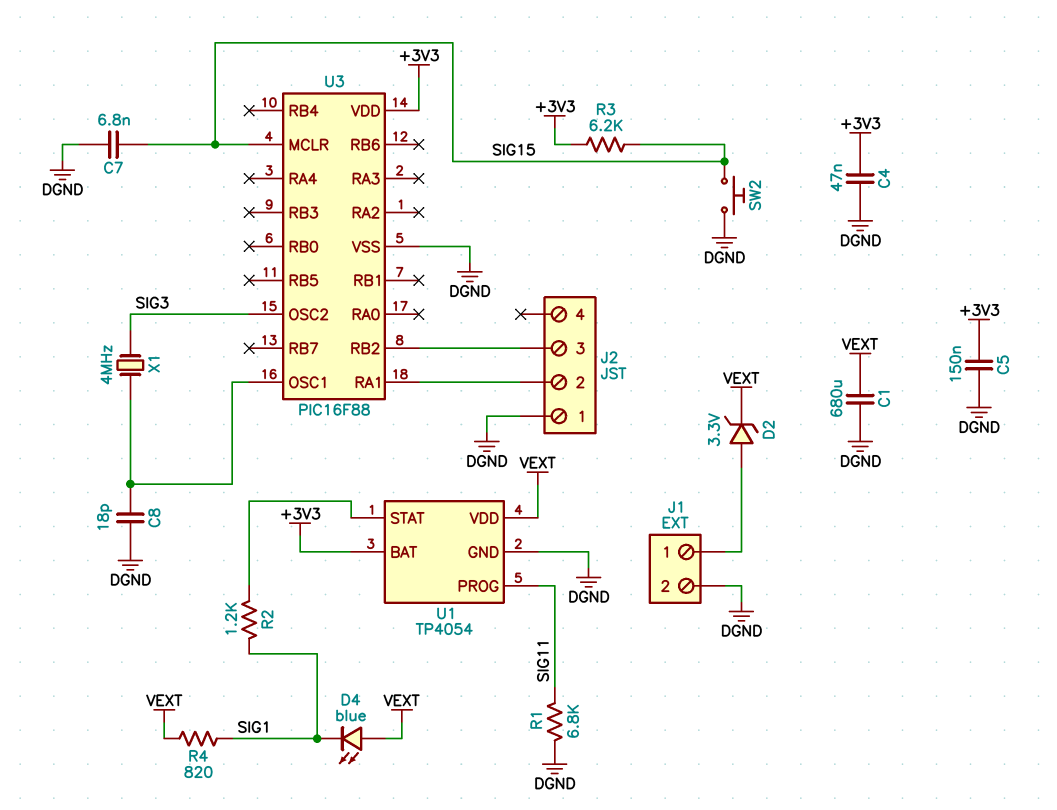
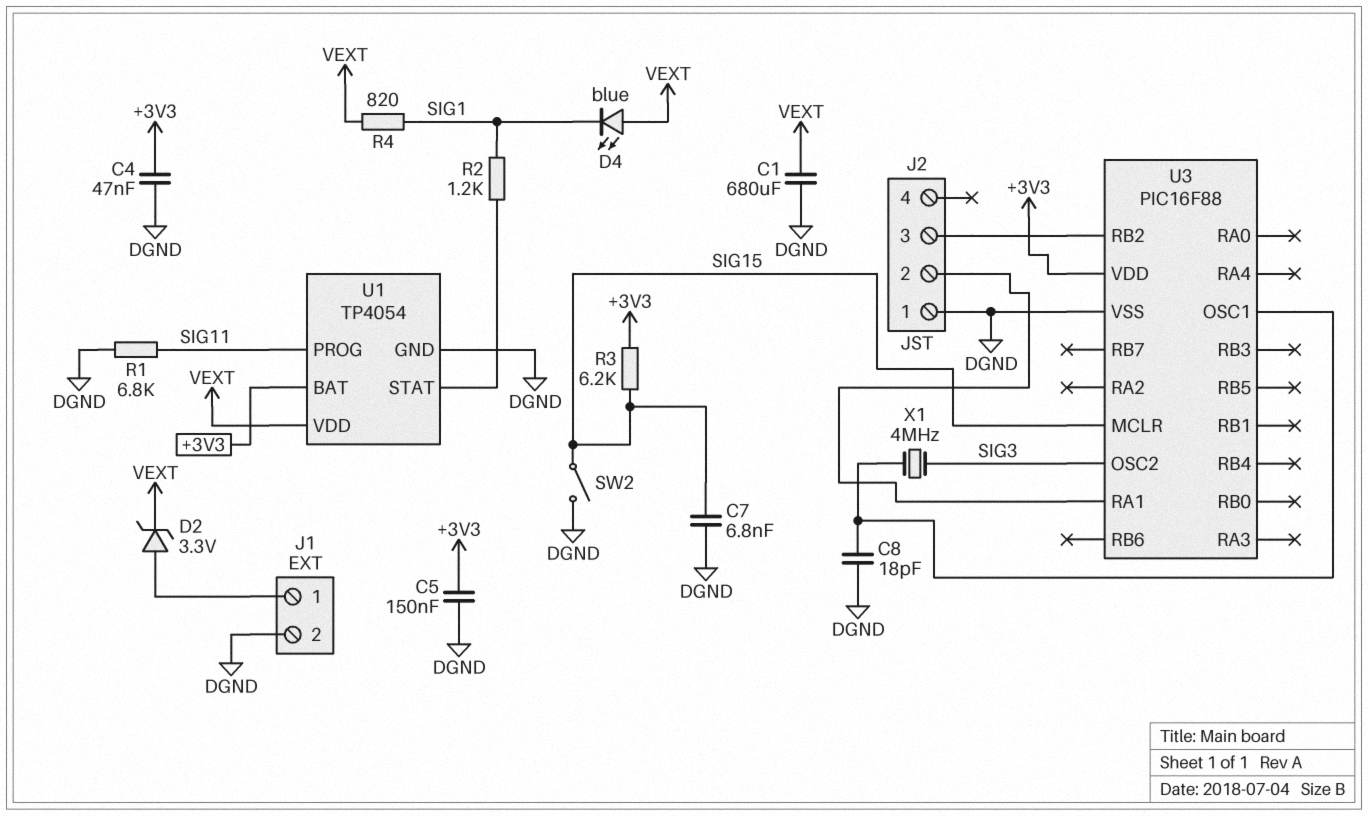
SW2: button (DGND, SIG15) -> switch (DGND, SIG15)

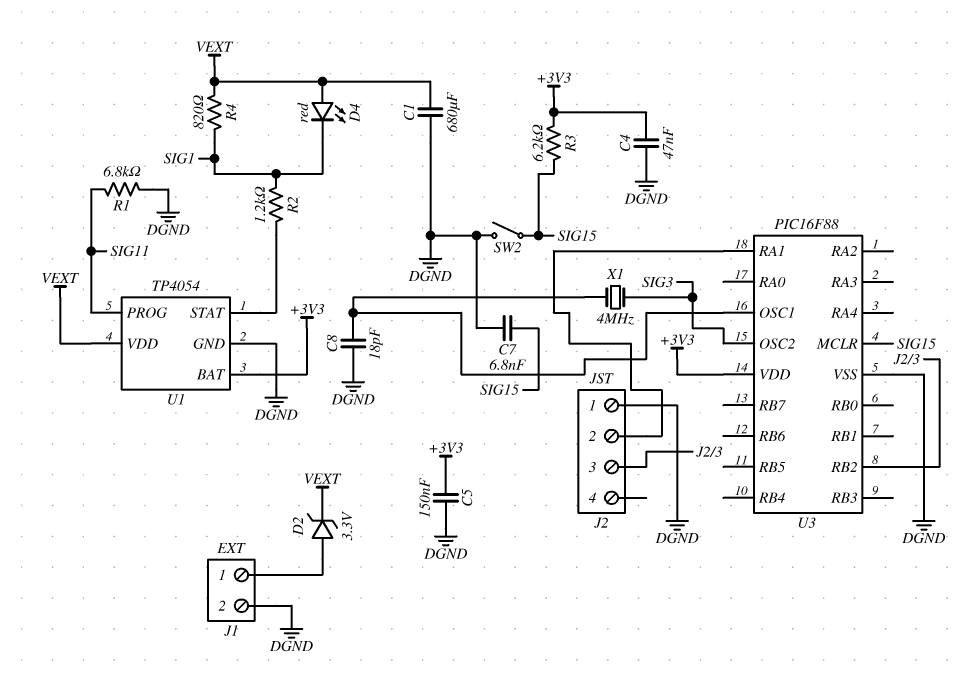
D4: LED blue (A VEXT, K SIG1) -> LED red (A VEXT, K SIG1)

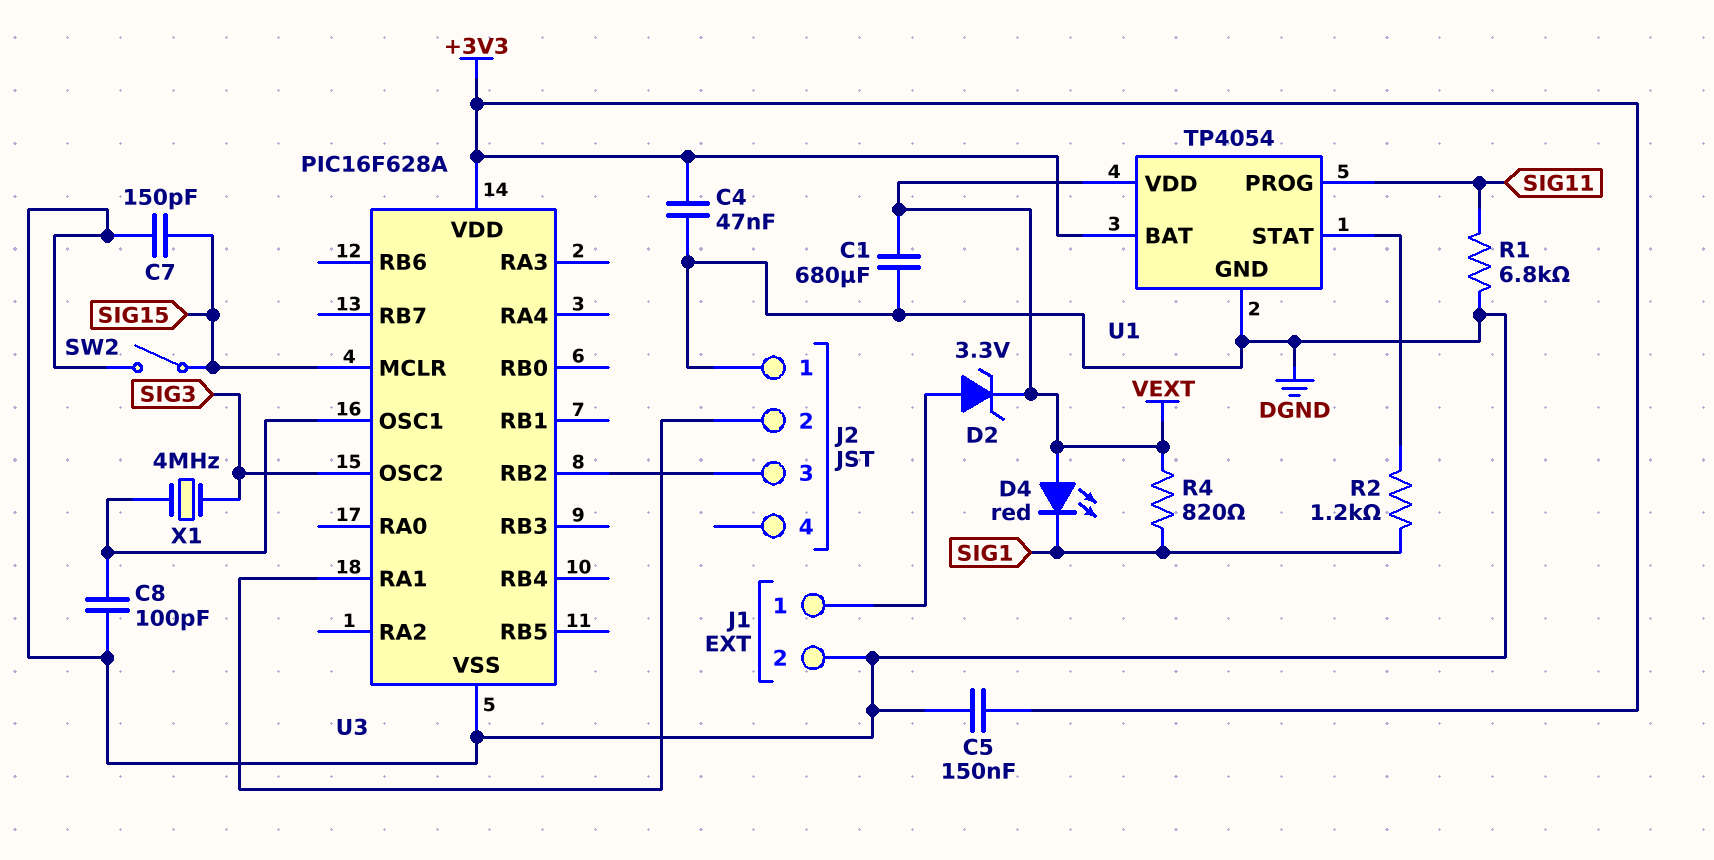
C7: 6.8nF (DGND, SIG15) -> 150pF (DGND, SIG15)
C8: 18pF (DGND, U3/OSC1) -> 100pF (DGND, U3/OSC1)
R3: 6.2k (+3V3, SIG15) -> none
U3: PIC16F88 -> PIC16F628A

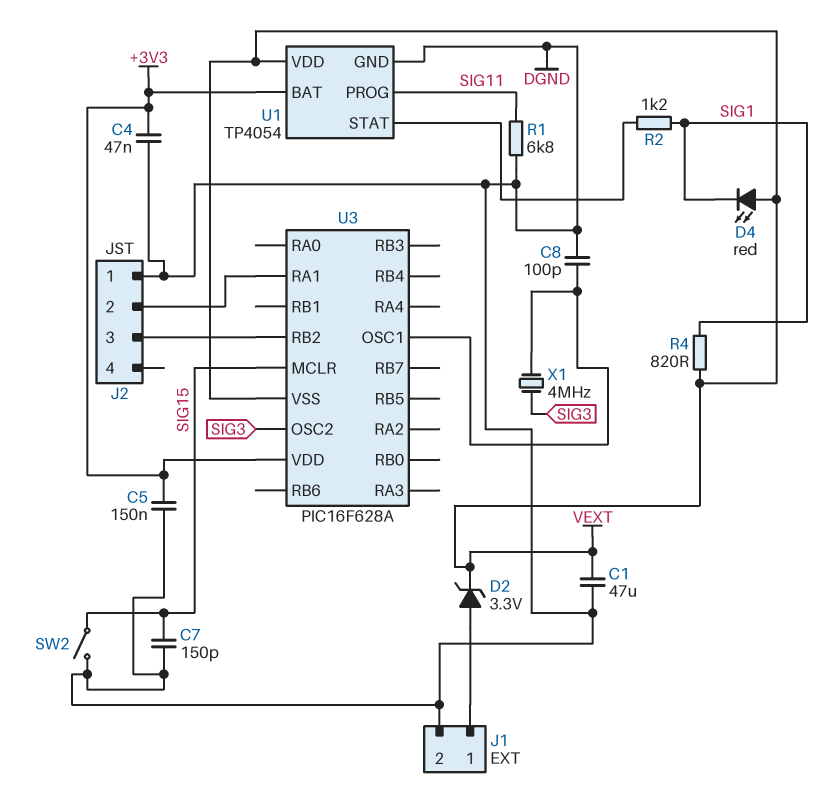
C1: 680uF (DGND, VEXT) -> 47uF (DGND, VEXT)
U3 pin VSS: DGND -> VEXT

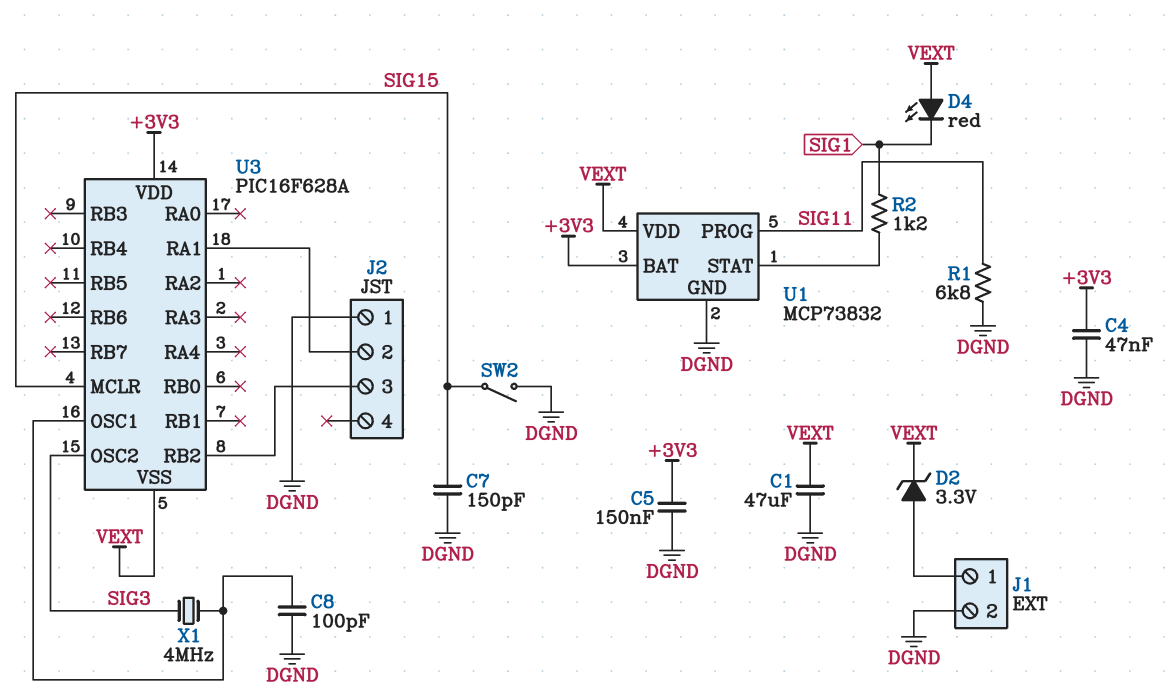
R4: 820 (SIG1, VEXT) -> none
U1: TP4054 -> MCP73832

